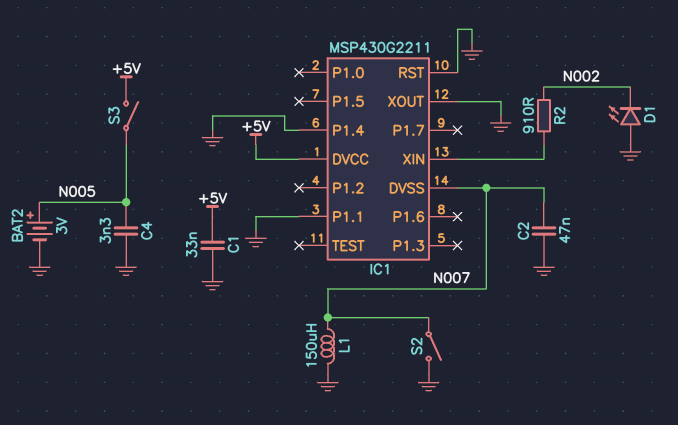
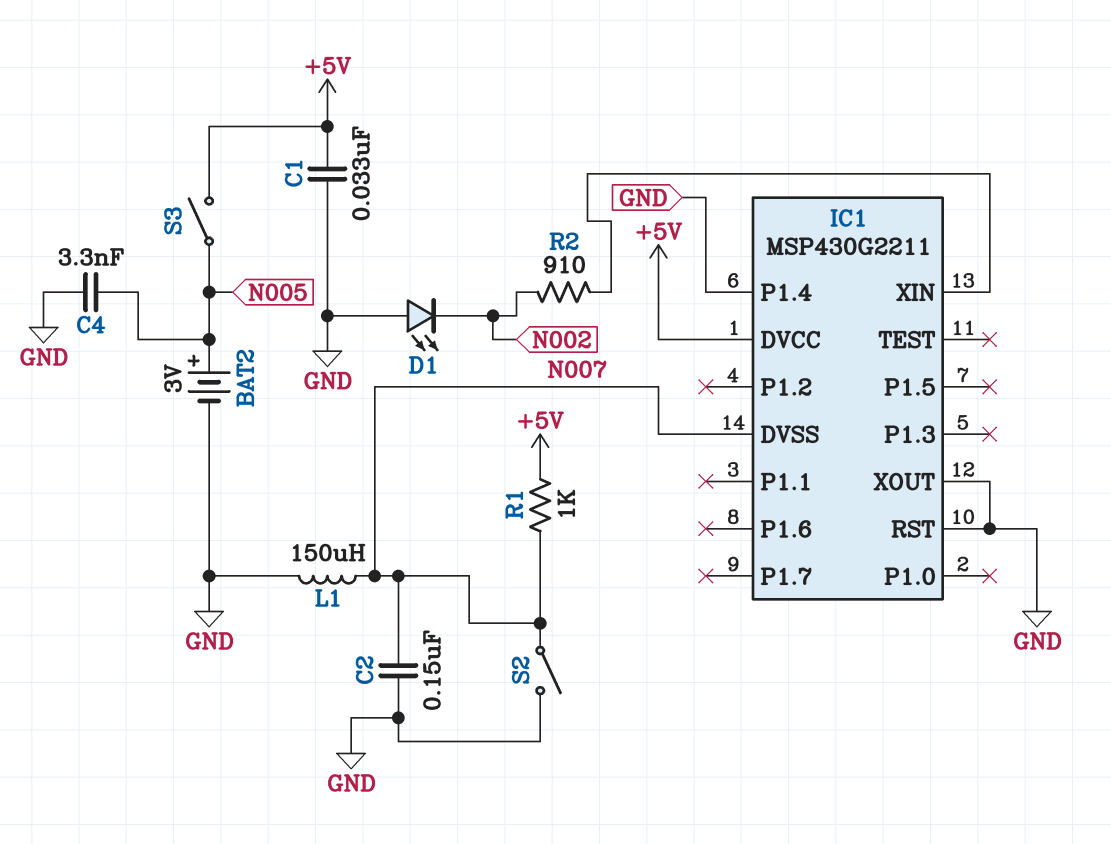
C2: 47nF (GND, N007) -> 150nF (GND, N007)
IC1 pin P1.1: GND -> none
R1: none -> 1k (+5V, N007)

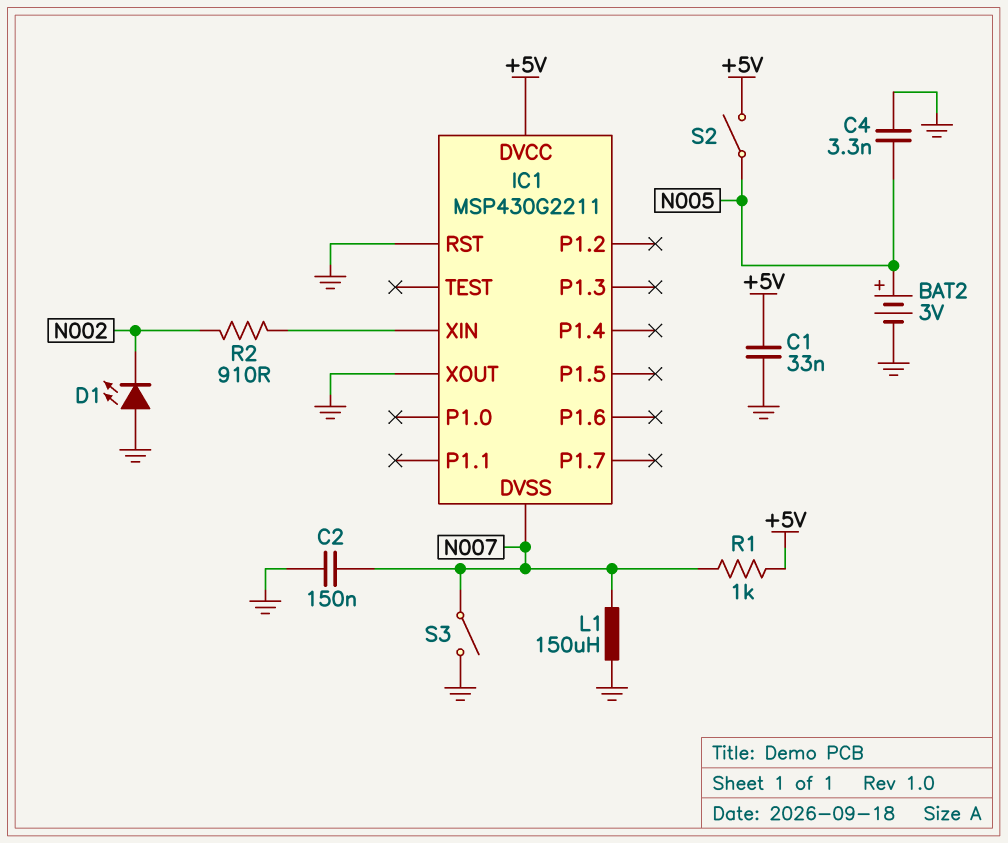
IC1 pin P1.4: GND -> none
S2: switch (GND, N007) -> switch (+5V, N005)
S3: switch (+5V, N005) -> switch (GND, N007)

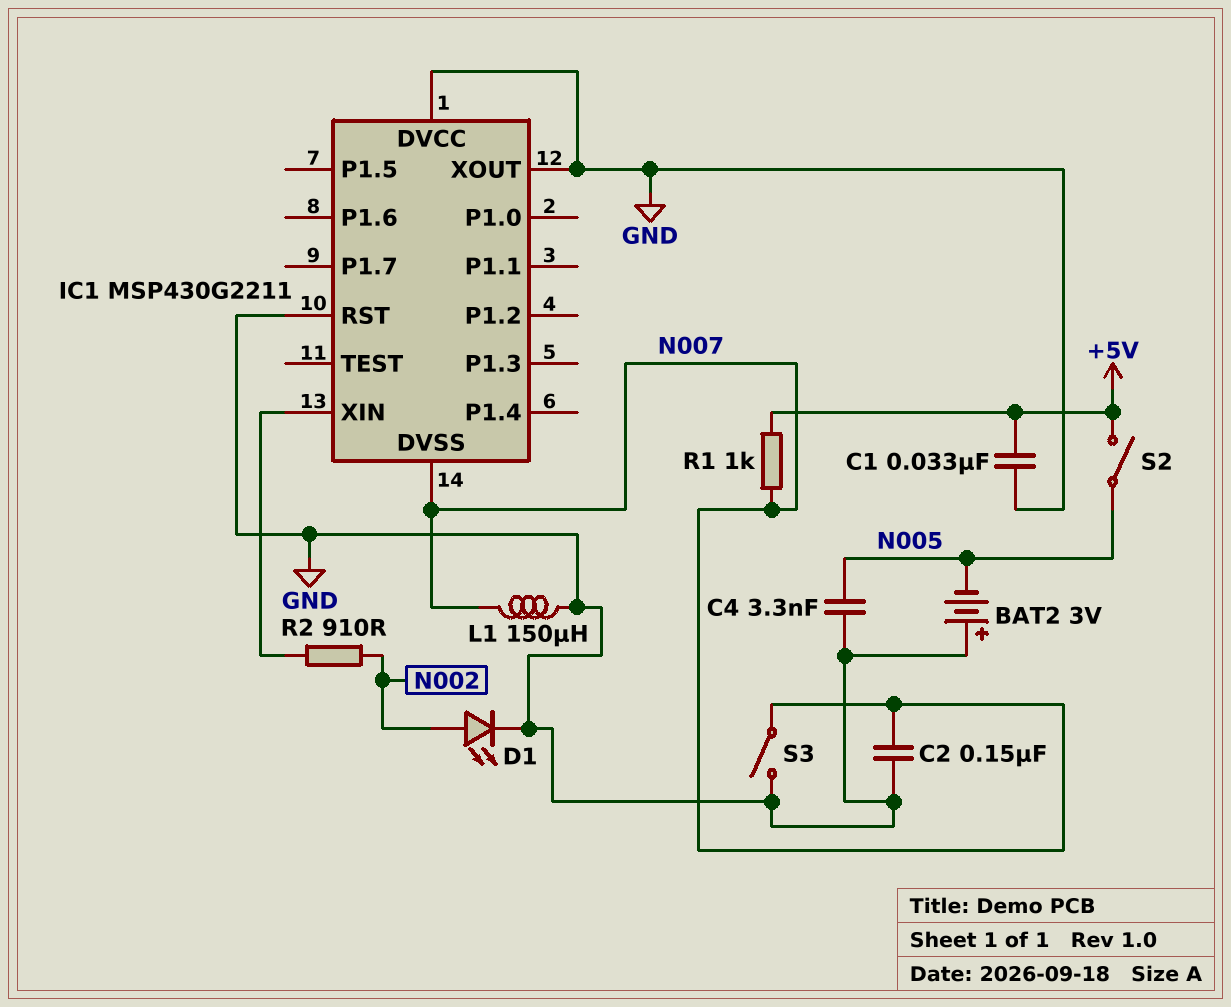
BAT2: 3V (plus N005, minus GND) -> 3V (plus GND, minus N005)
D1: LED (A GND, K N002) -> LED (A N002, K GND)
IC1 pin DVCC: +5V -> GND

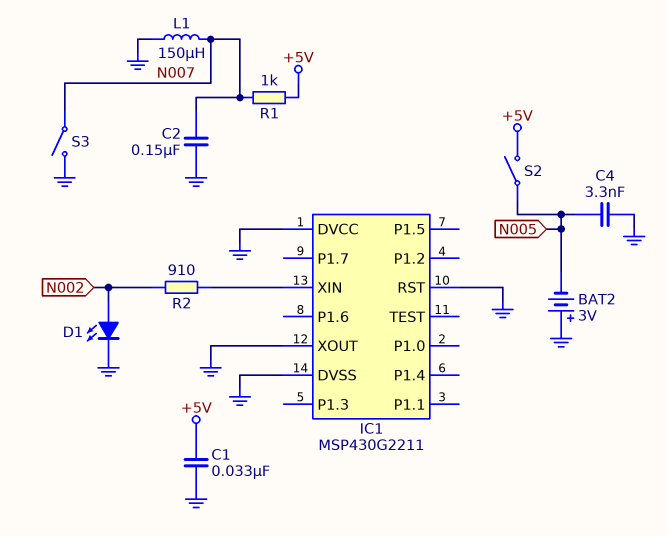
IC1 pin DVSS: N007 -> GND

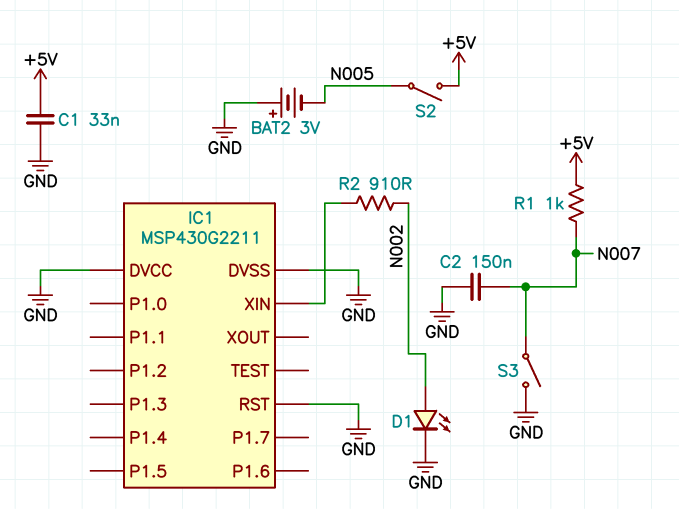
C4: 3.3nF (GND, N005) -> none
IC1 pin XOUT: GND -> none
L1: 150uH (GND, N007) -> none

